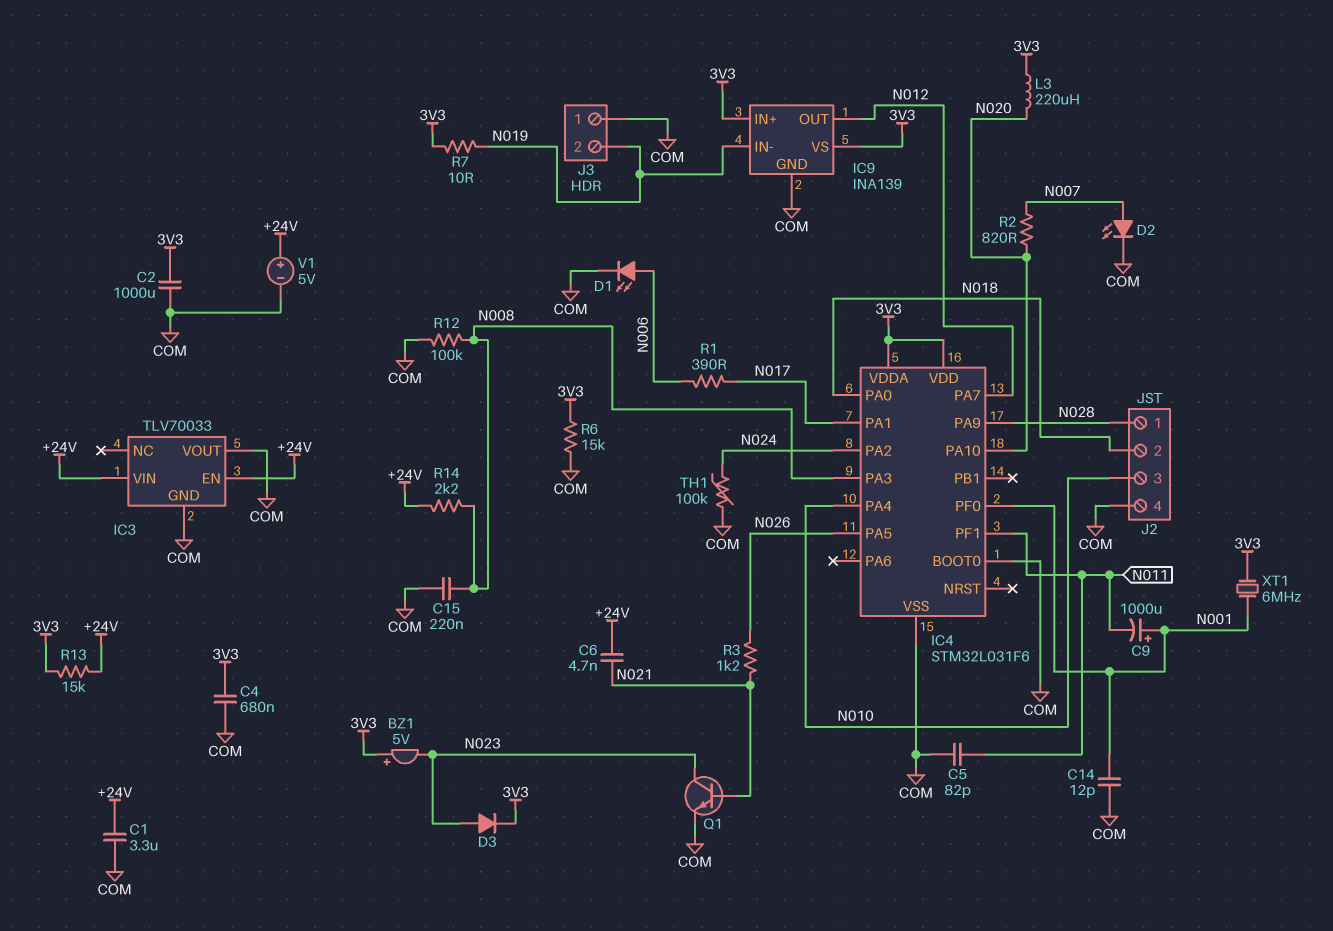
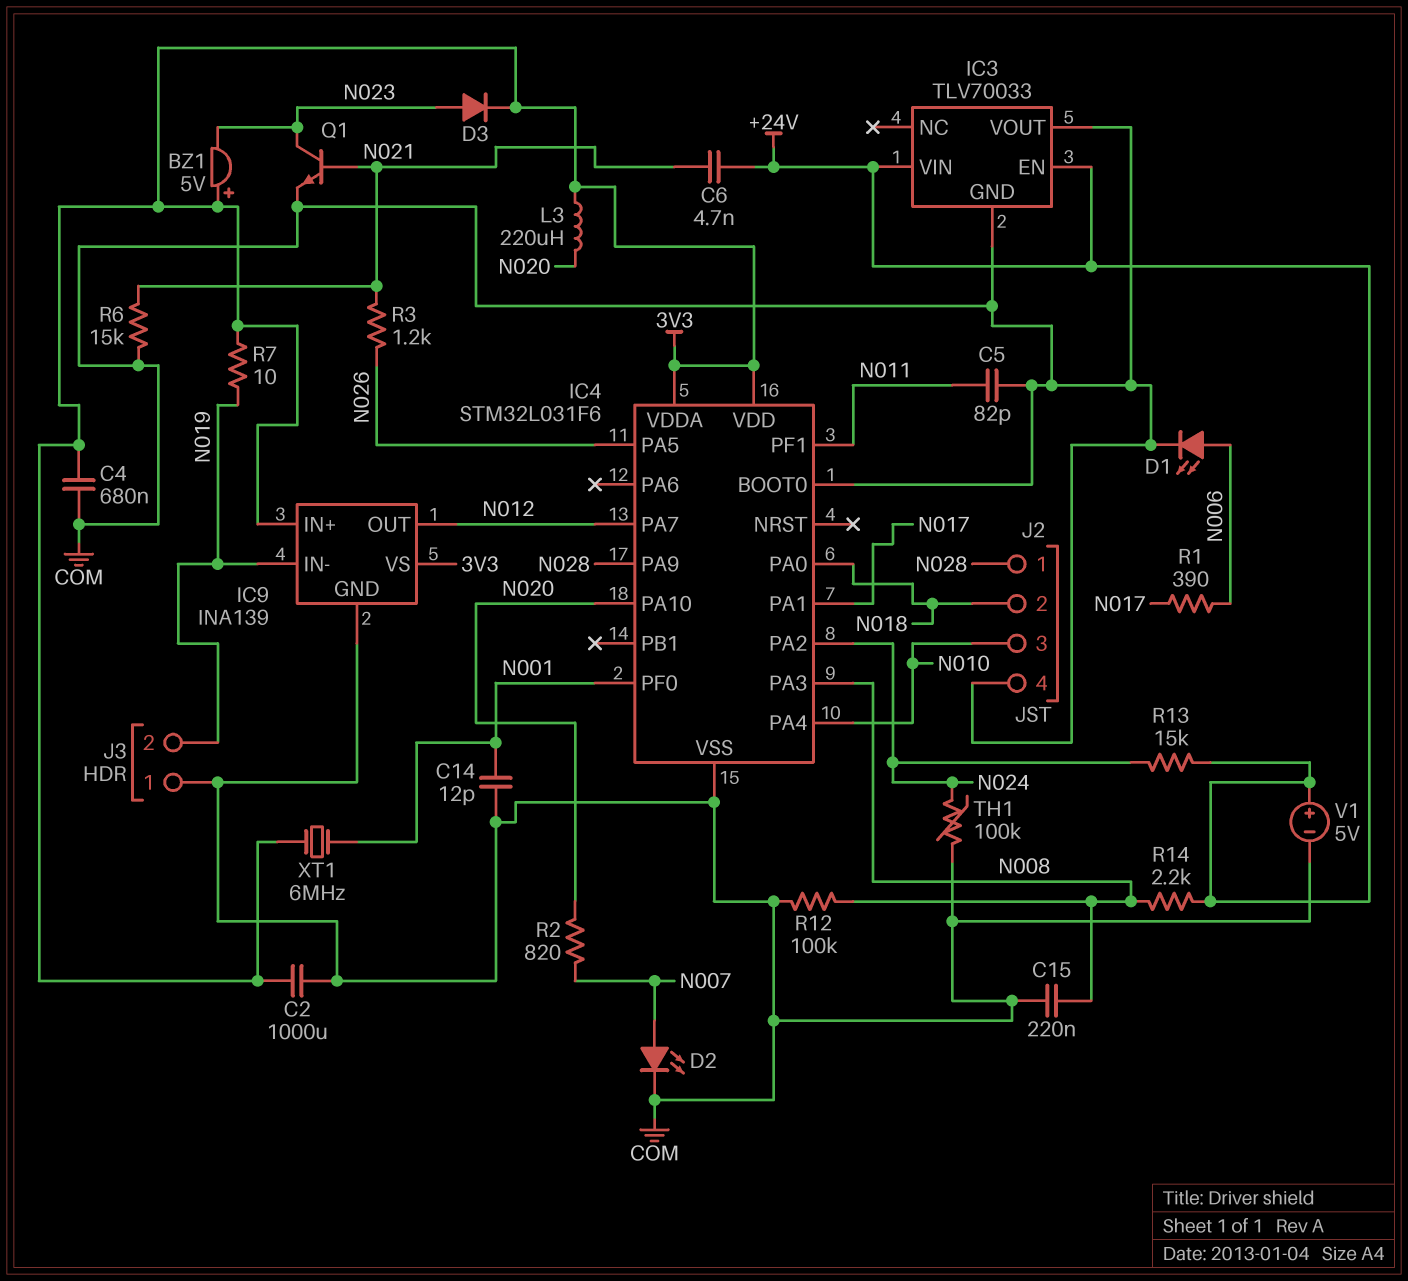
C1: 3.3uF (+24V, COM) -> none
C9: 1000uF (plus N001, minus N011) -> none
R6: 15k (3V3, COM) -> 15k (COM, N021)
R13: 15k (+24V, 3V3) -> 15k (+24V, N024)

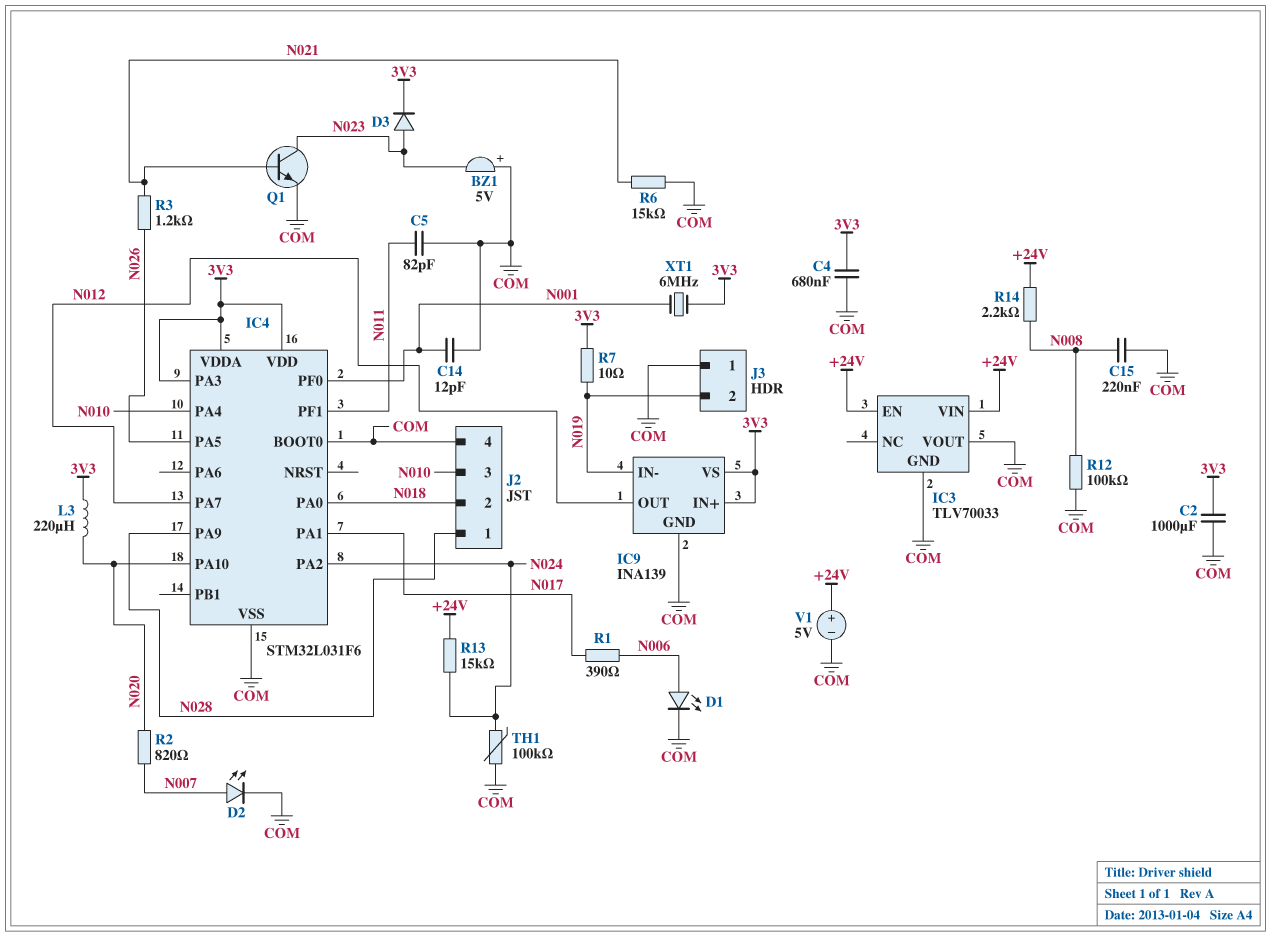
BZ1: buzzer 5V (plus 3V3, minus N023) -> buzzer 5V (plus COM, minus N023)
C6: 4.7nF (+24V, N021) -> none
IC4 pin PA3: N008 -> 3V3

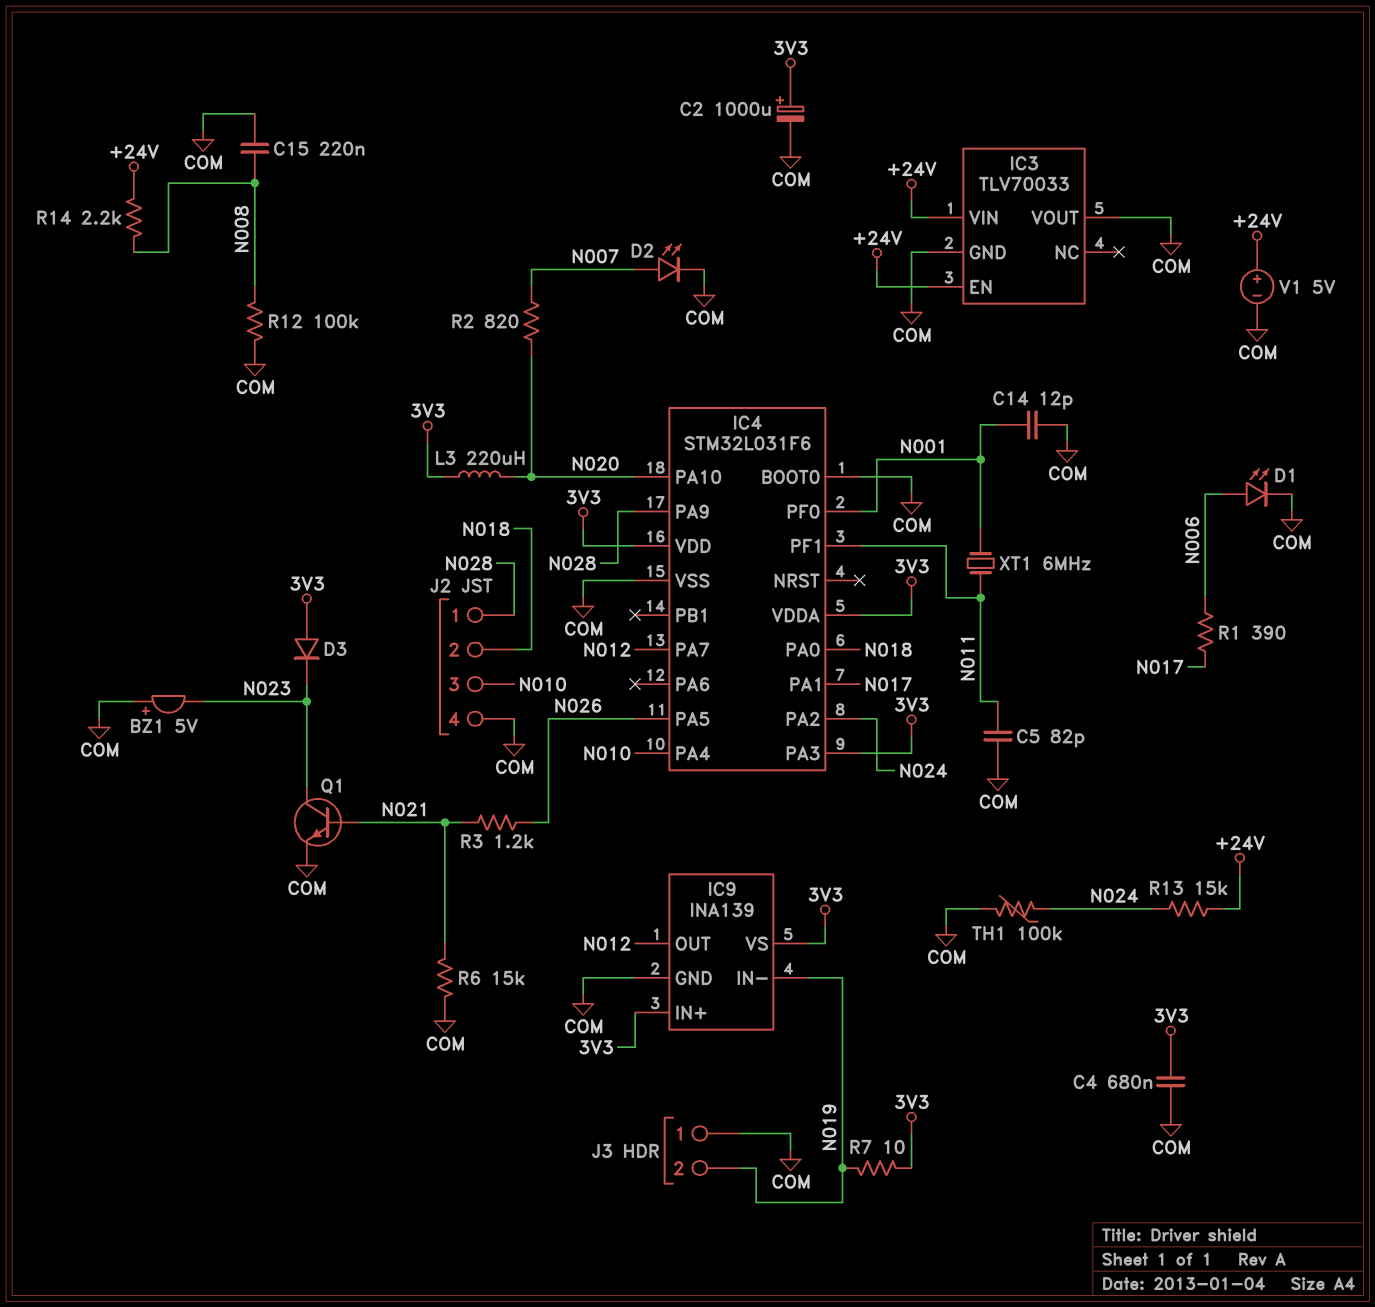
C2: 1000uF (3V3, COM) -> 1000uF (plus 3V3, minus COM)
D3: diode (A N023, K 3V3) -> diode (A 3V3, K N023)
XT1: 6MHz (3V3, N001) -> 6MHz (N001, N011)

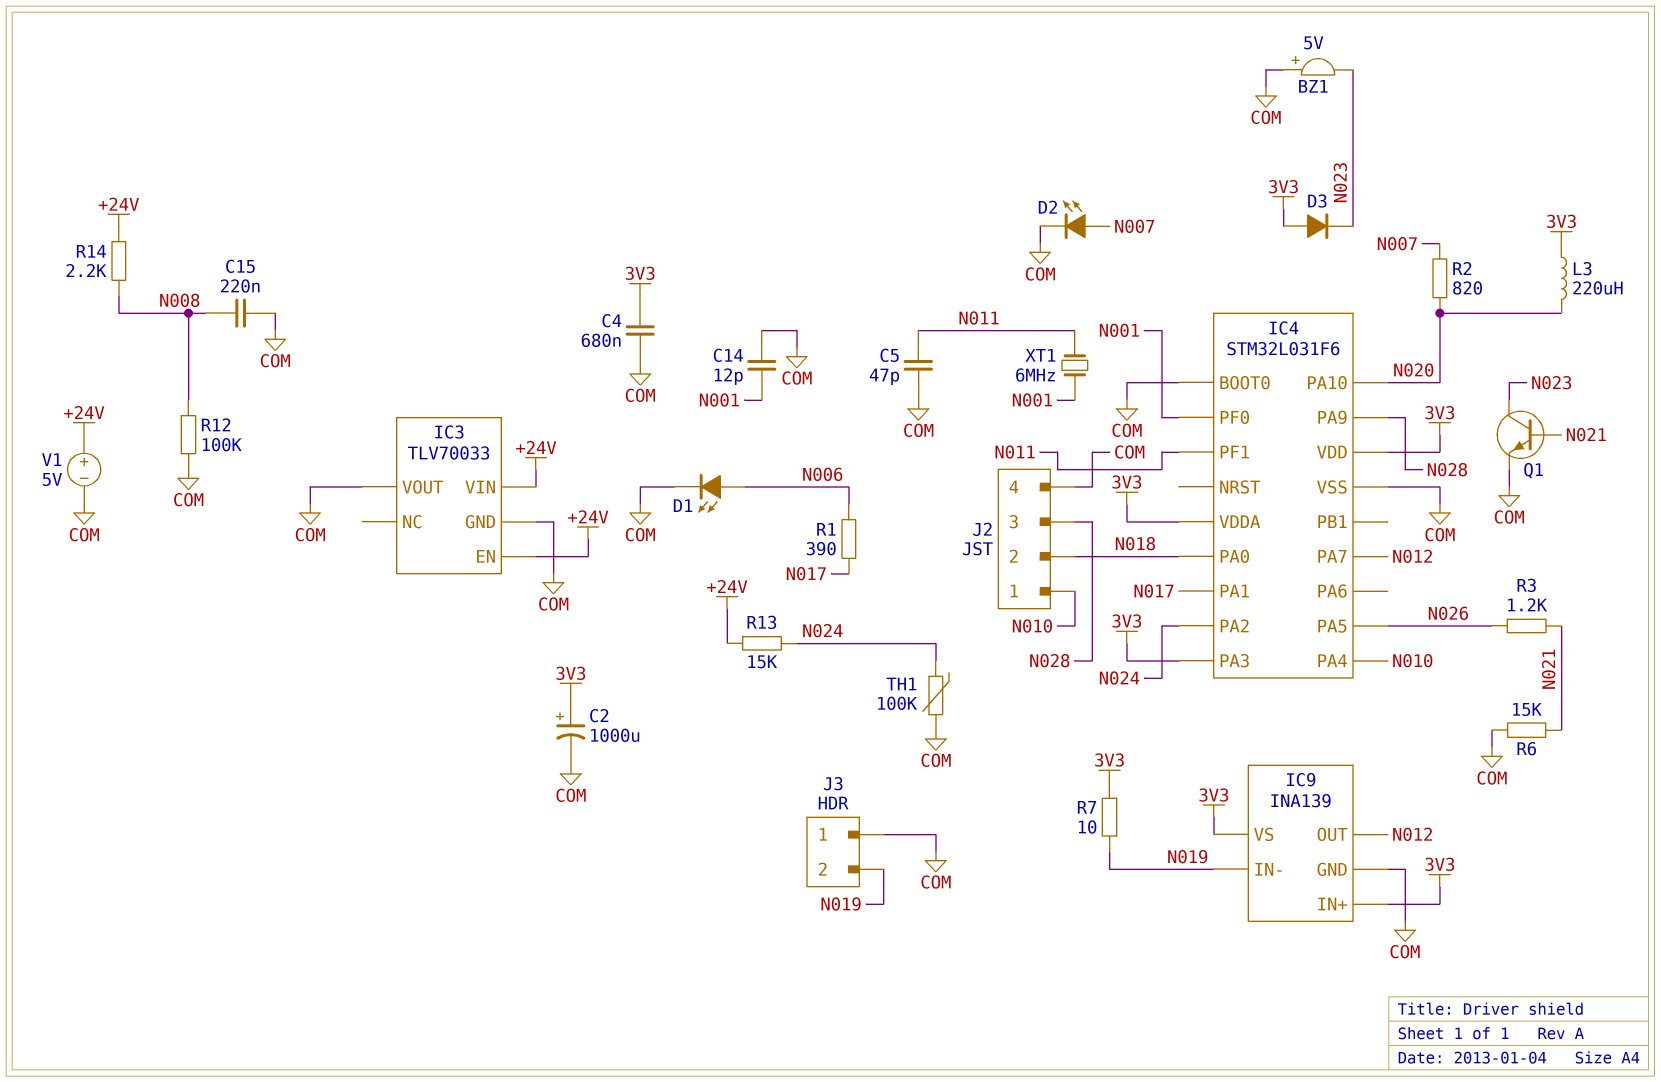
C5: 82pF (COM, N011) -> 47pF (COM, N011)
J2 pin 1: N028 -> N010
J2 pin 3: N010 -> N028

